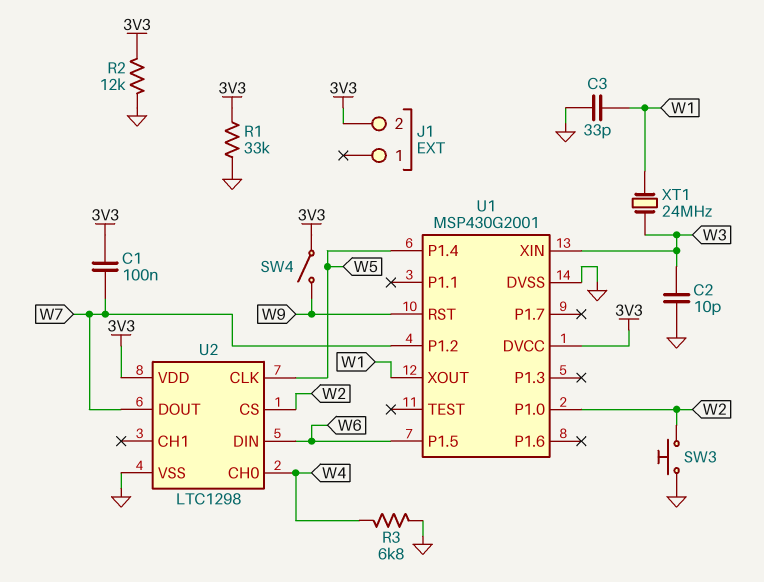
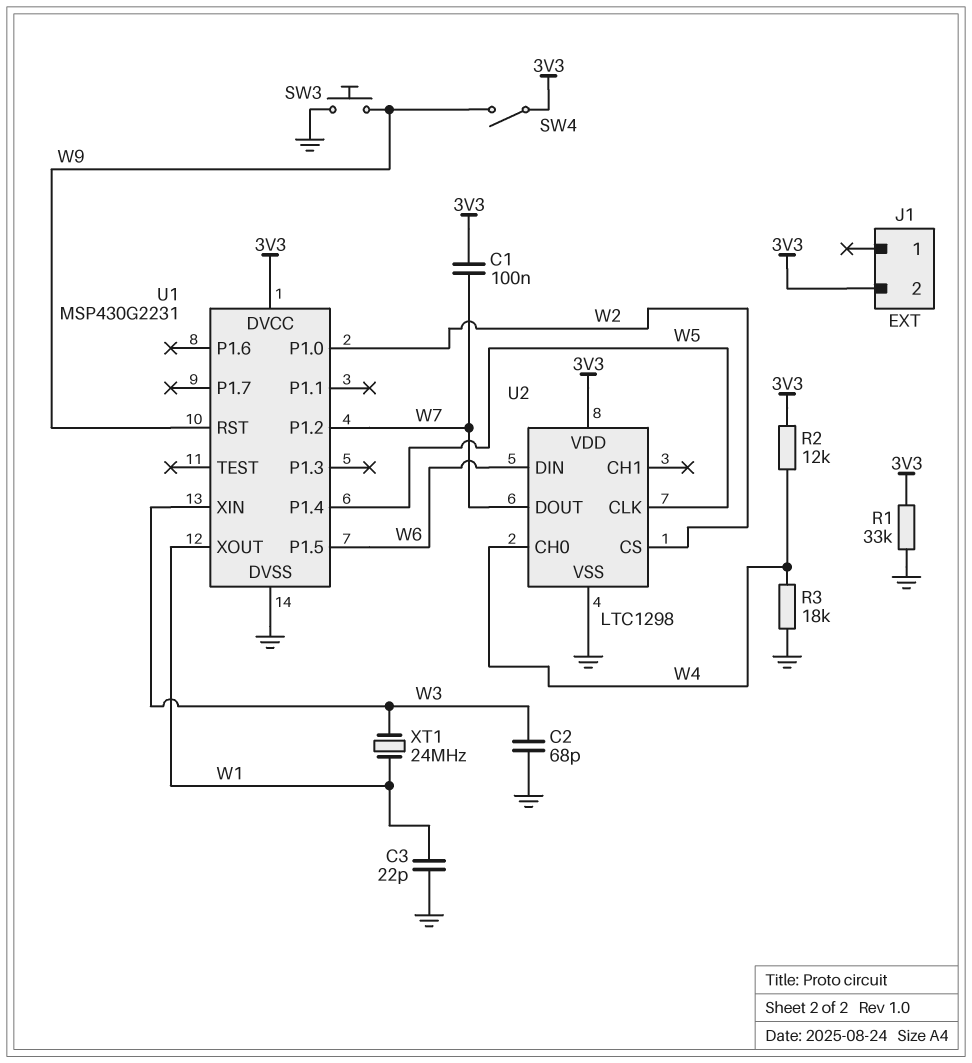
C2: 10pF (GND, W3) -> 68pF (GND, W3)
C3: 33pF (GND, W1) -> 22pF (GND, W1)
R2: 12k (3V3, GND) -> 12k (3V3, W4)
R3: 6.8k (GND, W4) -> 18k (GND, W4)
SW3: button (GND, W2) -> button (GND, W9)
U1: MSP430G2001 -> MSP430G2231

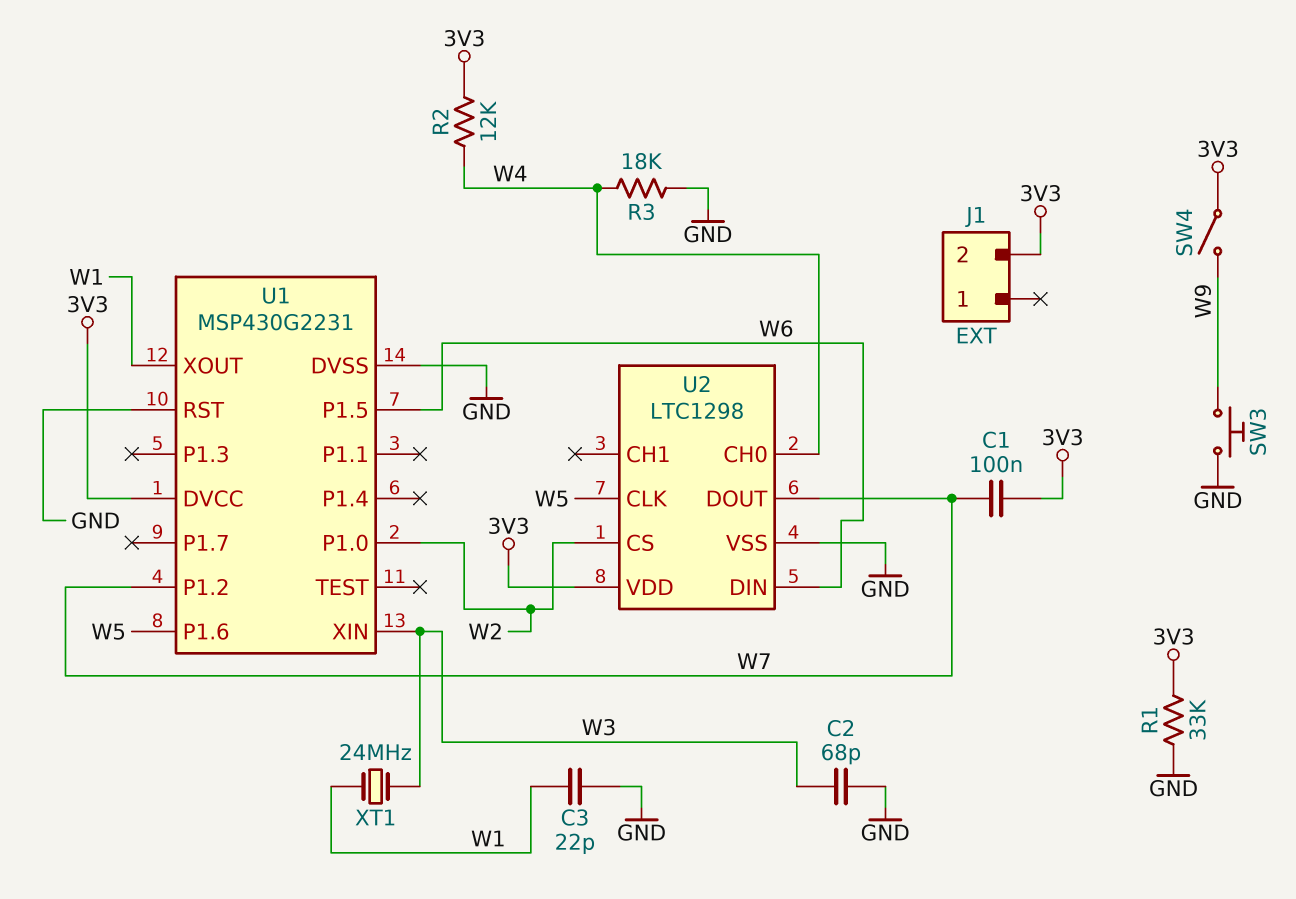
U1 pin P1.4: W5 -> none
U1 pin P1.6: none -> W5
U1 pin RST: W9 -> GND

